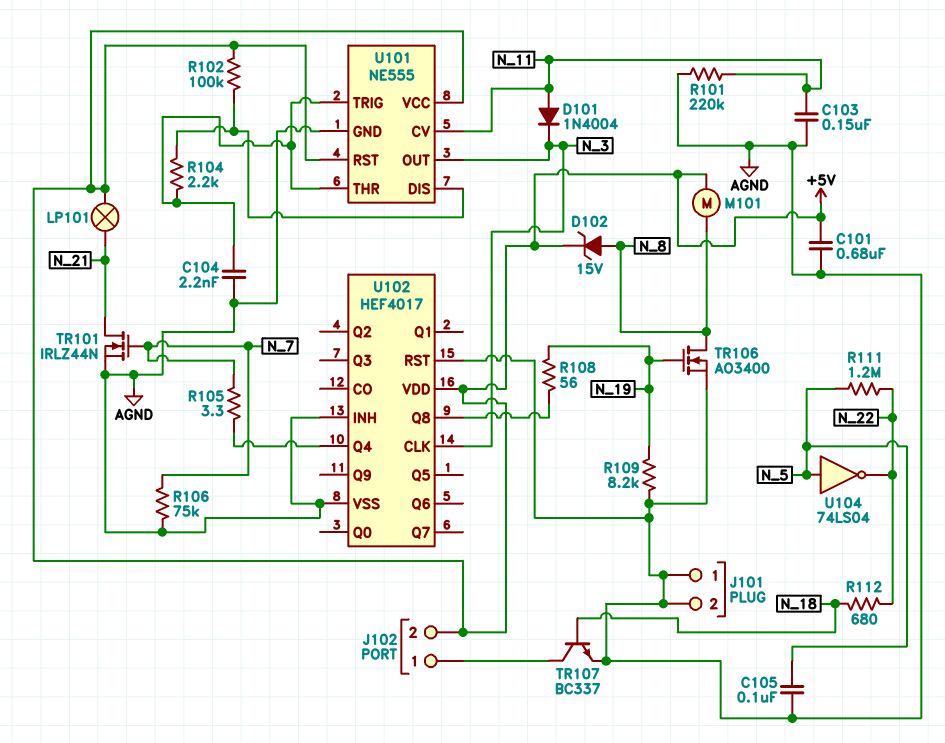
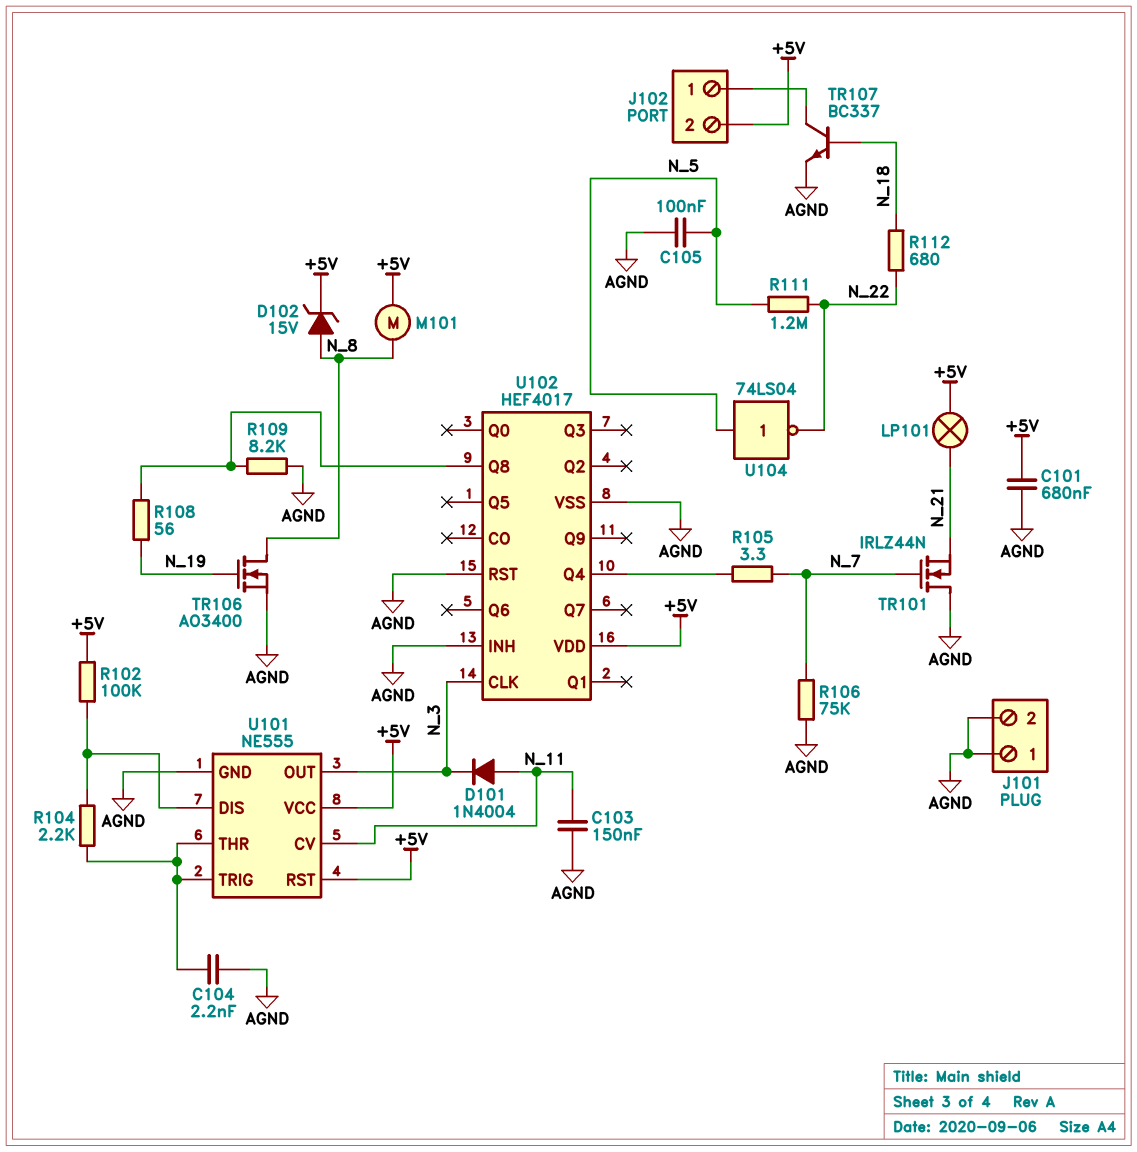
R101: 220k (AGND, N_11) -> none
R109: 8.2k (AGND, N_19) -> 8.2k (AGND, U102/Q8)
TR101: NMOS IRLZ44N (G N_7, D N_21, S AGND) -> NMOS IRLZ44N (G N_7, D AGND, S N_21)

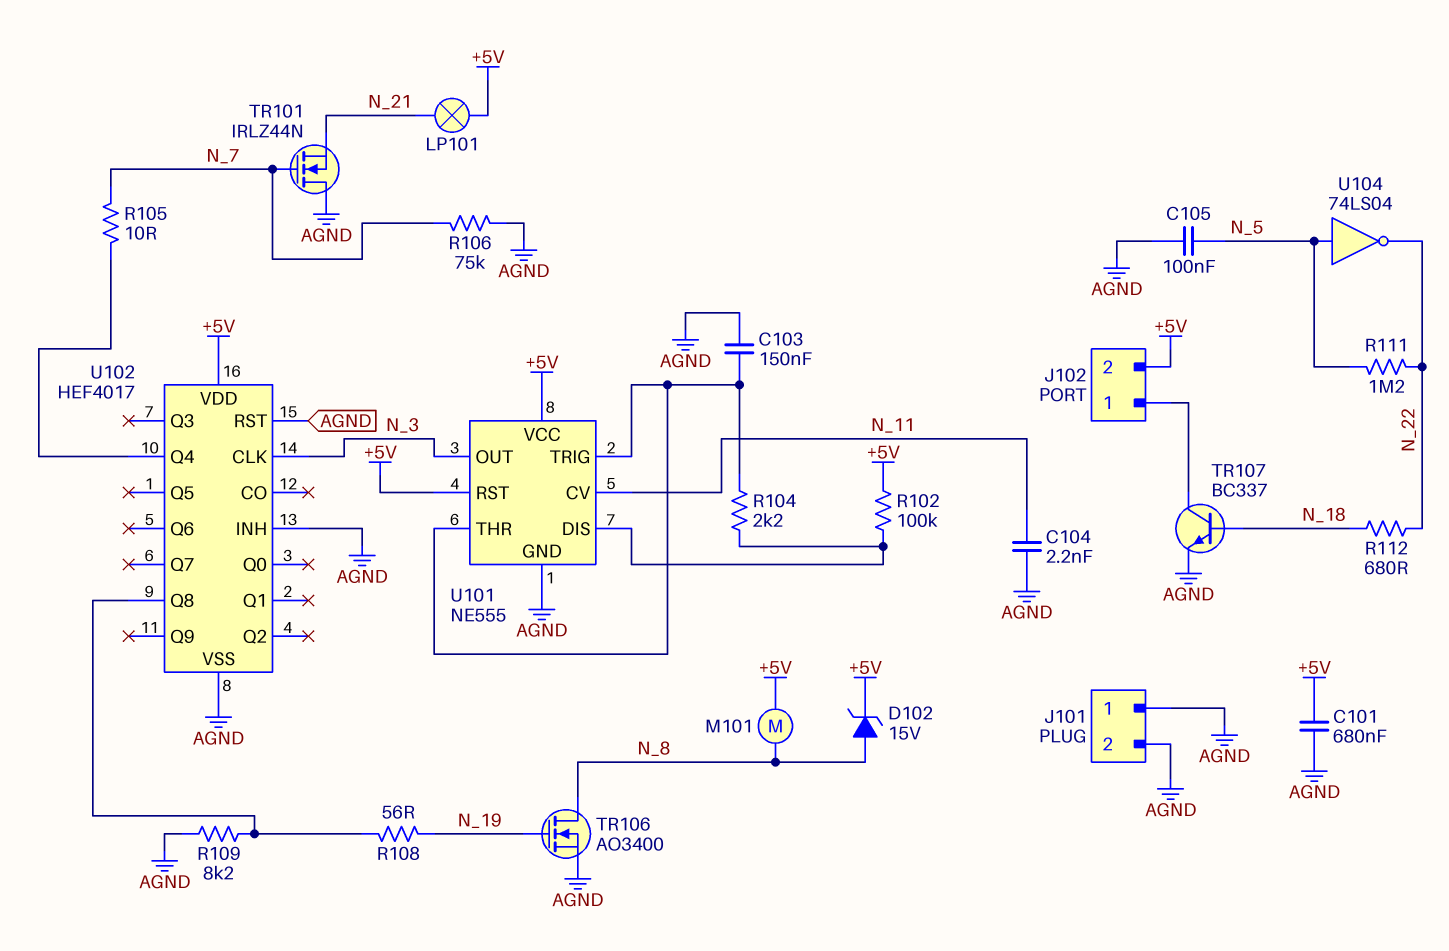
C103: 150nF (AGND, N_11) -> 150nF (AGND, U101/THR)
C104: 2.2nF (AGND, U101/THR) -> 2.2nF (AGND, N_11)
D101: diode 1N4004 (A N_11, K N_3) -> none
R105: 3.3 (N_7, U102/Q4) -> 10 (N_7, U102/Q4)

